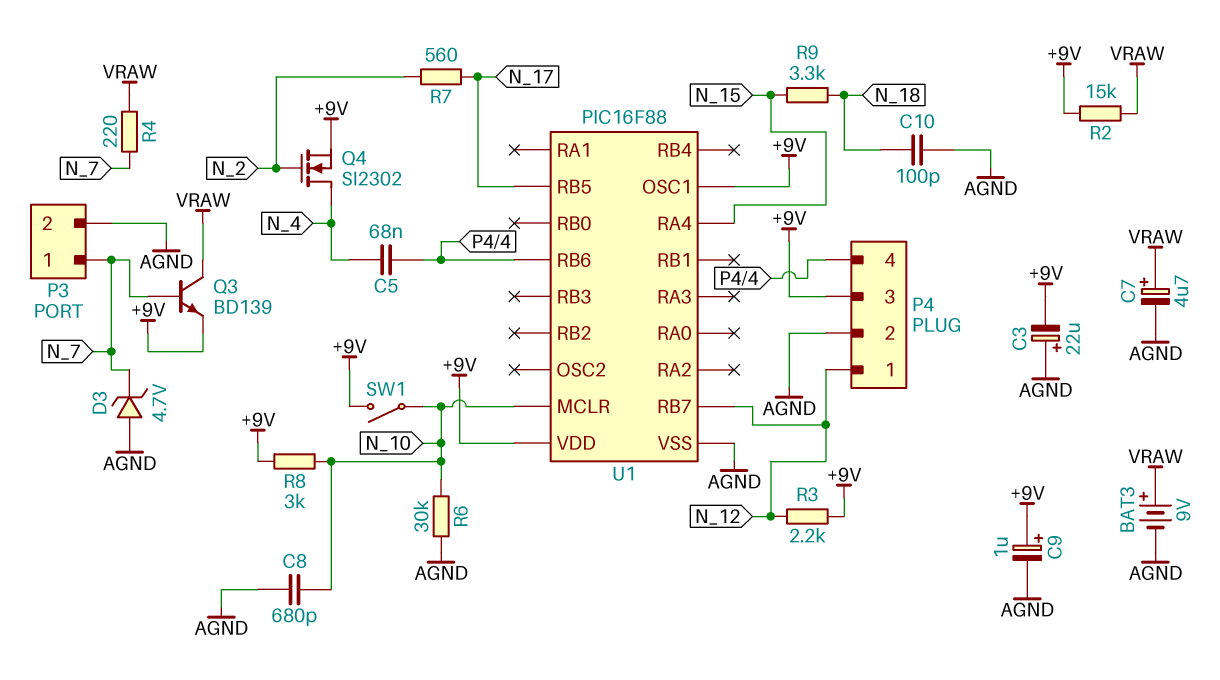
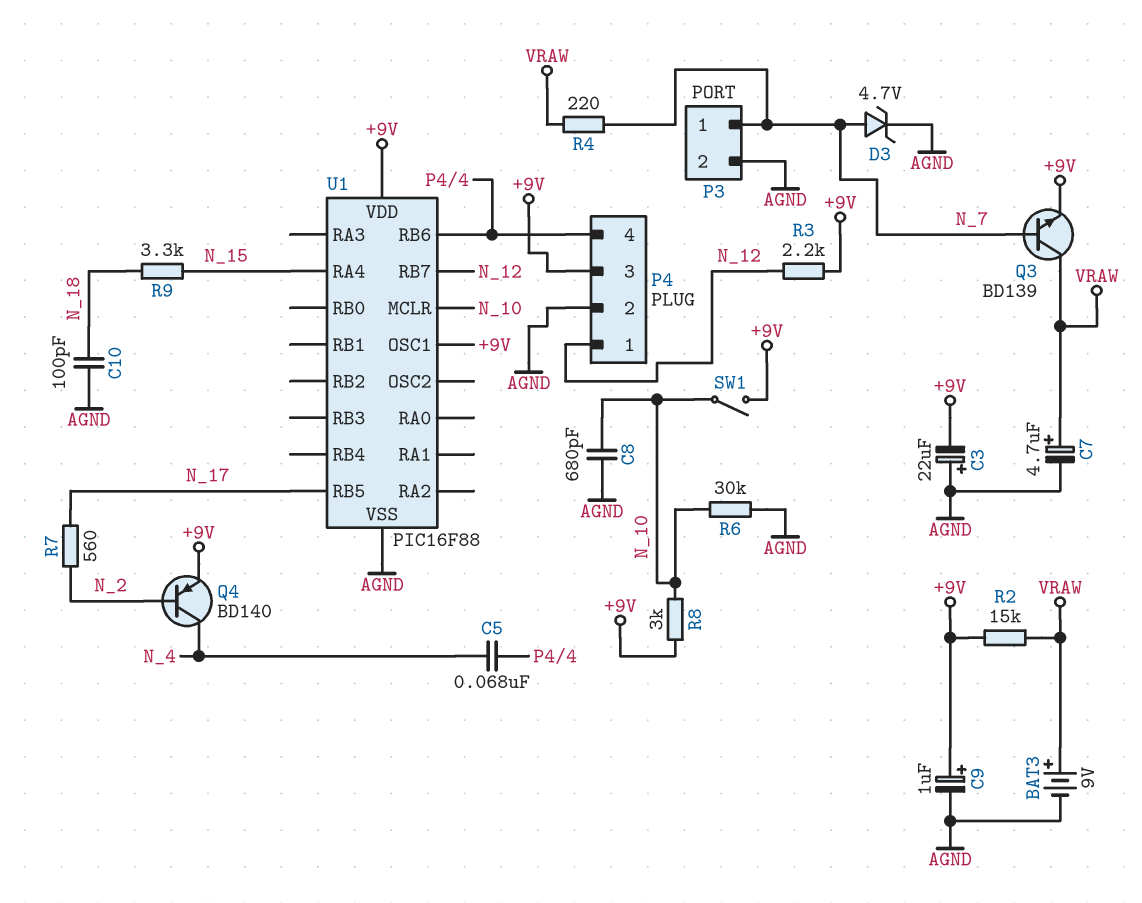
D3: zener 4.7V (A AGND, K N_7) -> zener 4.7V (A N_7, K AGND)
Q4: NMOS SI2302 (G N_2, D N_4, S +9V) -> PNP BD140 (B N_2, C N_4, E +9V)

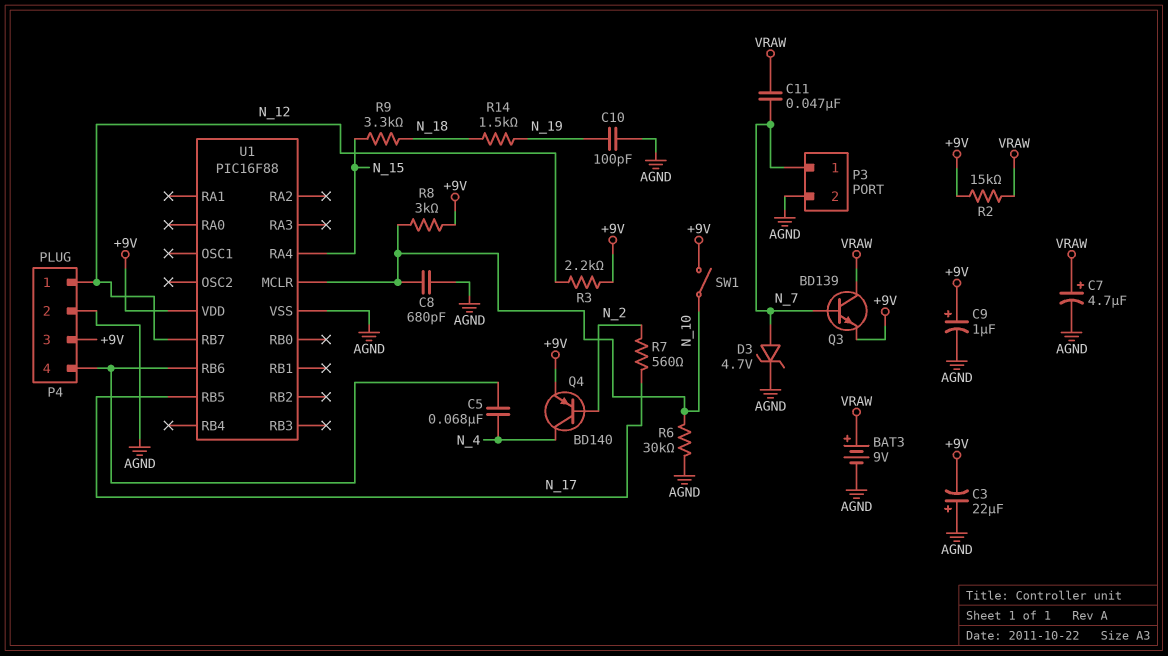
C10: 100pF (AGND, N_18) -> 100pF (AGND, N_19)
C11: none -> 47nF (N_7, VRAW)
R4: 220 (N_7, VRAW) -> none
R14: none -> 1.5k (N_18, N_19)
U1 pin OSC1: +9V -> none

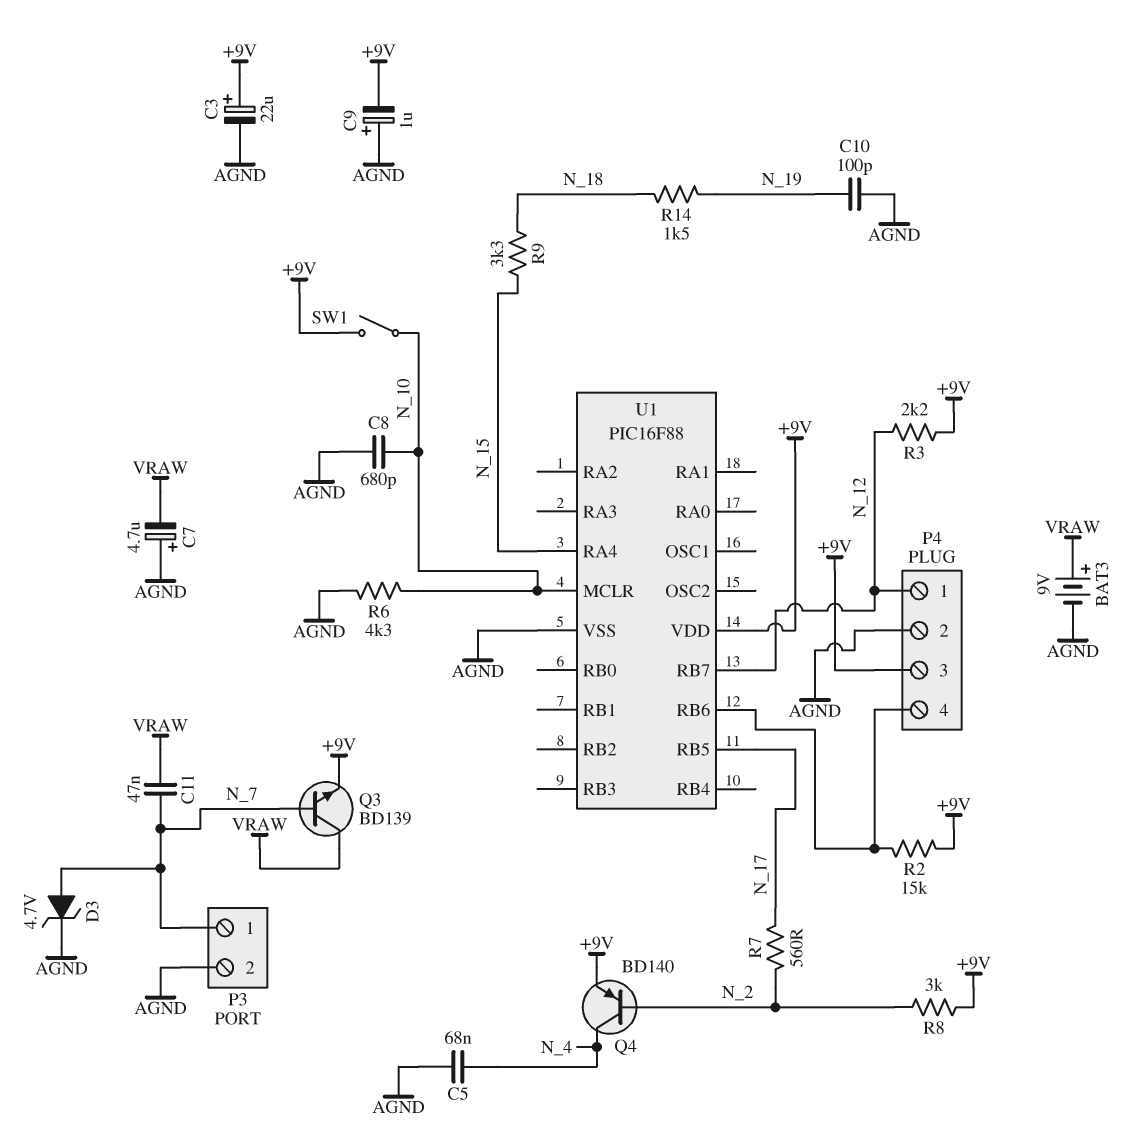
C3: 22uF (plus AGND, minus +9V) -> 22uF (plus +9V, minus AGND)
C5: 68nF (N_4, P4/4) -> 68nF (AGND, N_4)
C7: 4.7uF (plus VRAW, minus AGND) -> 4.7uF (plus AGND, minus VRAW)
C9: 1uF (plus +9V, minus AGND) -> 1uF (plus AGND, minus +9V)
R2: 15k (+9V, VRAW) -> 15k (+9V, P4/4)
R6: 30k (AGND, N_10) -> 4.3k (AGND, N_10)
R8: 3k (+9V, N_10) -> 3k (+9V, N_2)

